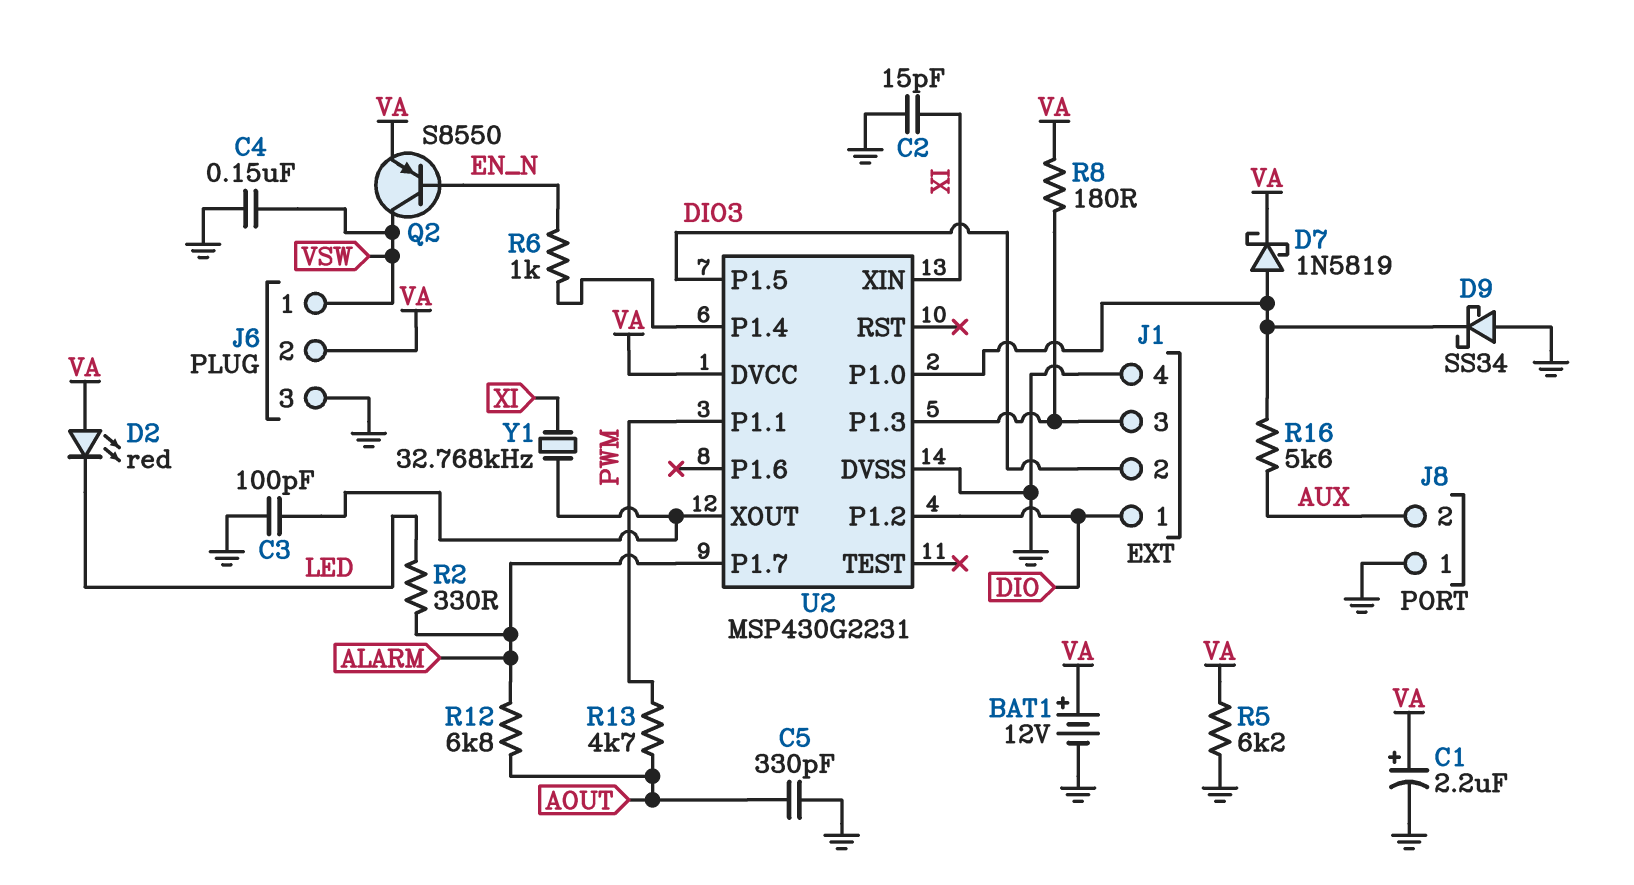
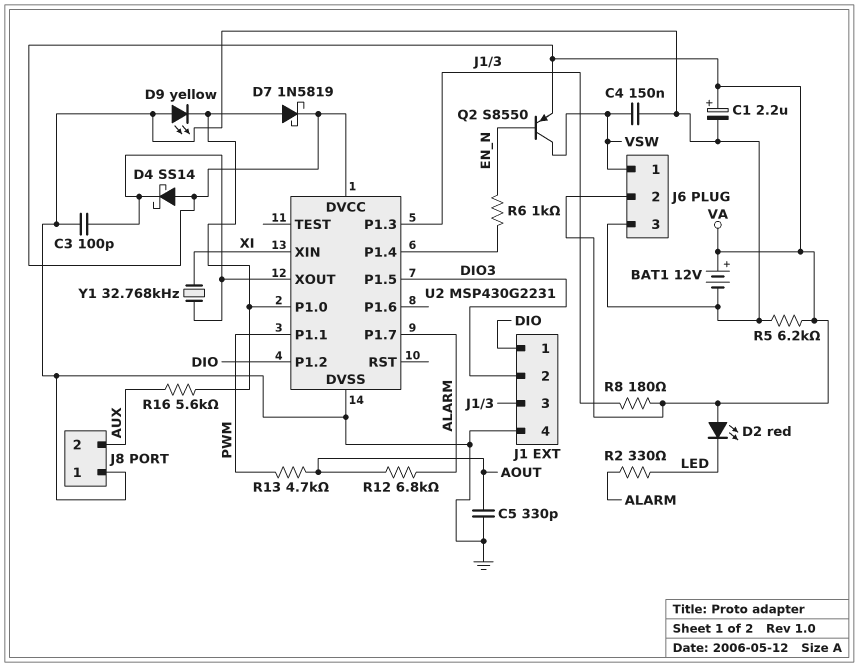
C2: 15pF (GND, XI) -> none
D4: none -> schottky SS14 (A VA, K U2/XOUT)
D9: schottky SS34 (A GND, K U2/P1.0) -> LED yellow (A GND, K U2/P1.0)

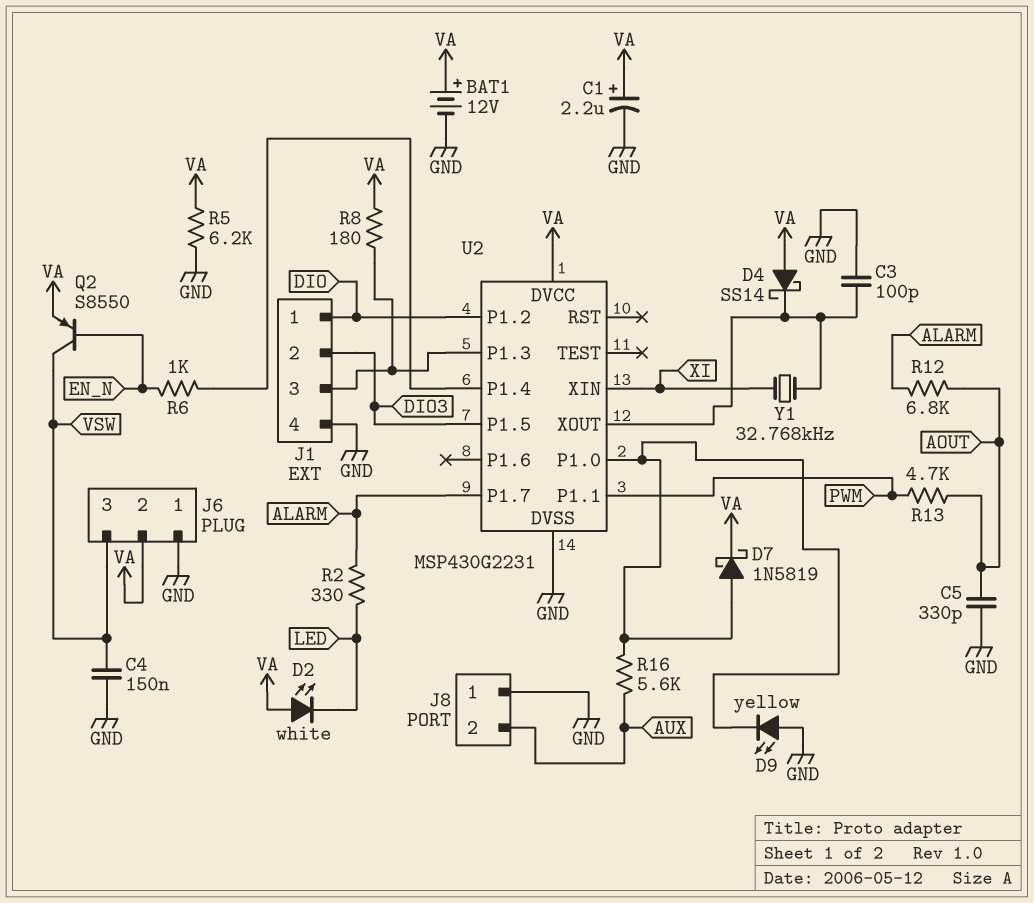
D2: LED red (A VA, K LED) -> LED white (A VA, K LED)
J6 pin 1: VSW -> GND
J6 pin 3: GND -> VSW

